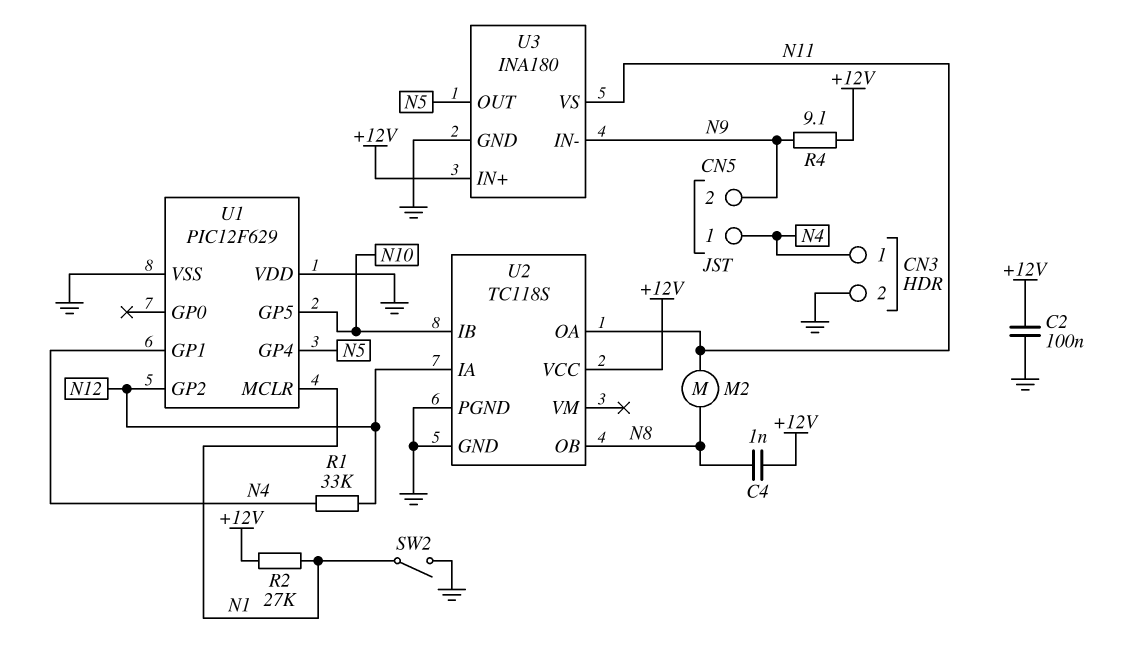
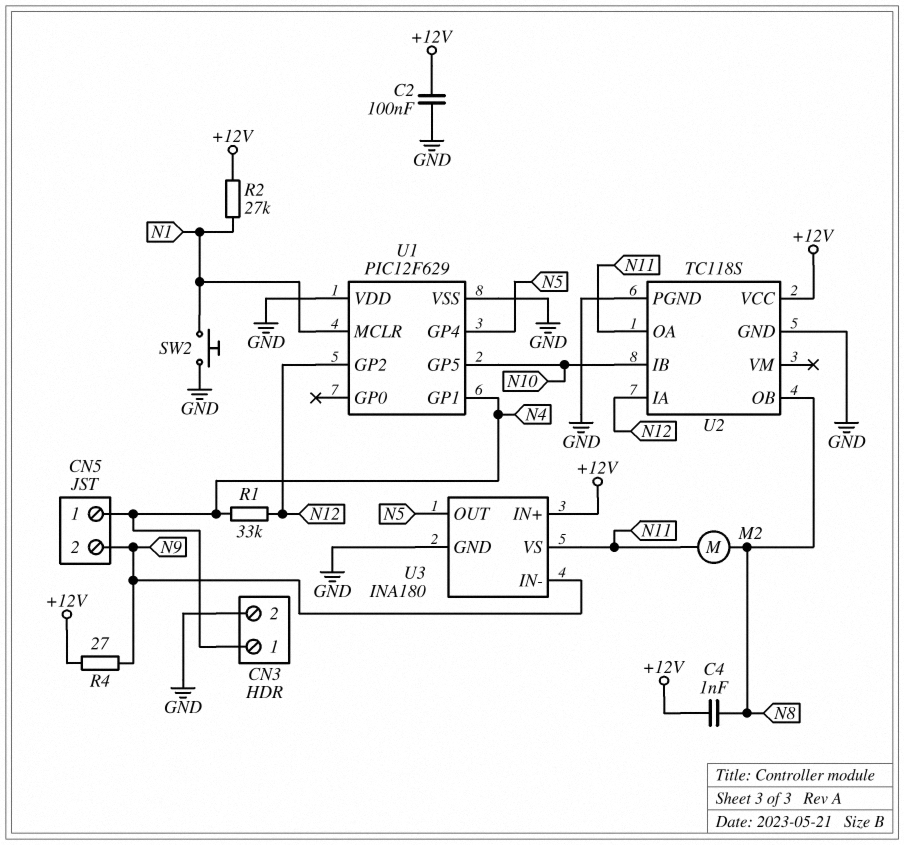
R4: 9.1 (+12V, N9) -> 27 (+12V, N9)
SW2: switch (GND, N1) -> button (GND, N1)

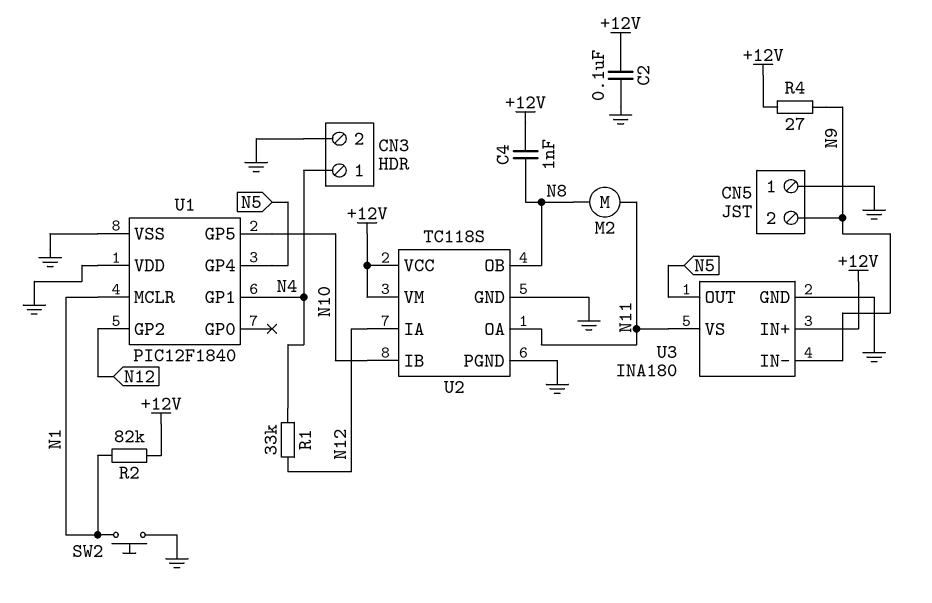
CN5 pin 1: N4 -> GND
R2: 27k (+12V, N1) -> 82k (+12V, N1)
U1: PIC12F629 -> PIC12F1840
U2 pin VM: none -> +12V

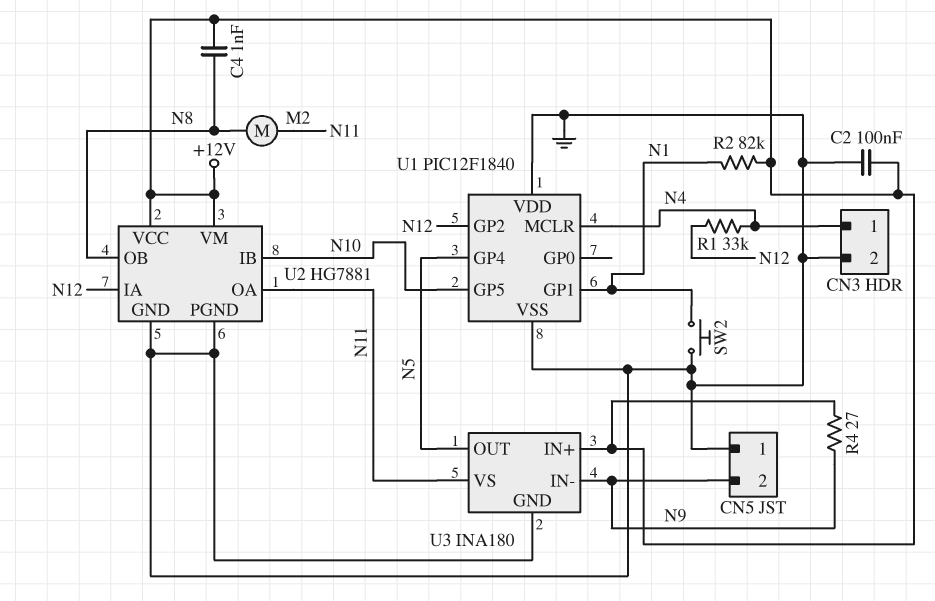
U1 pin GP1: N4 -> N1
U1 pin MCLR: N1 -> N4
U2: TC118S -> HG7881

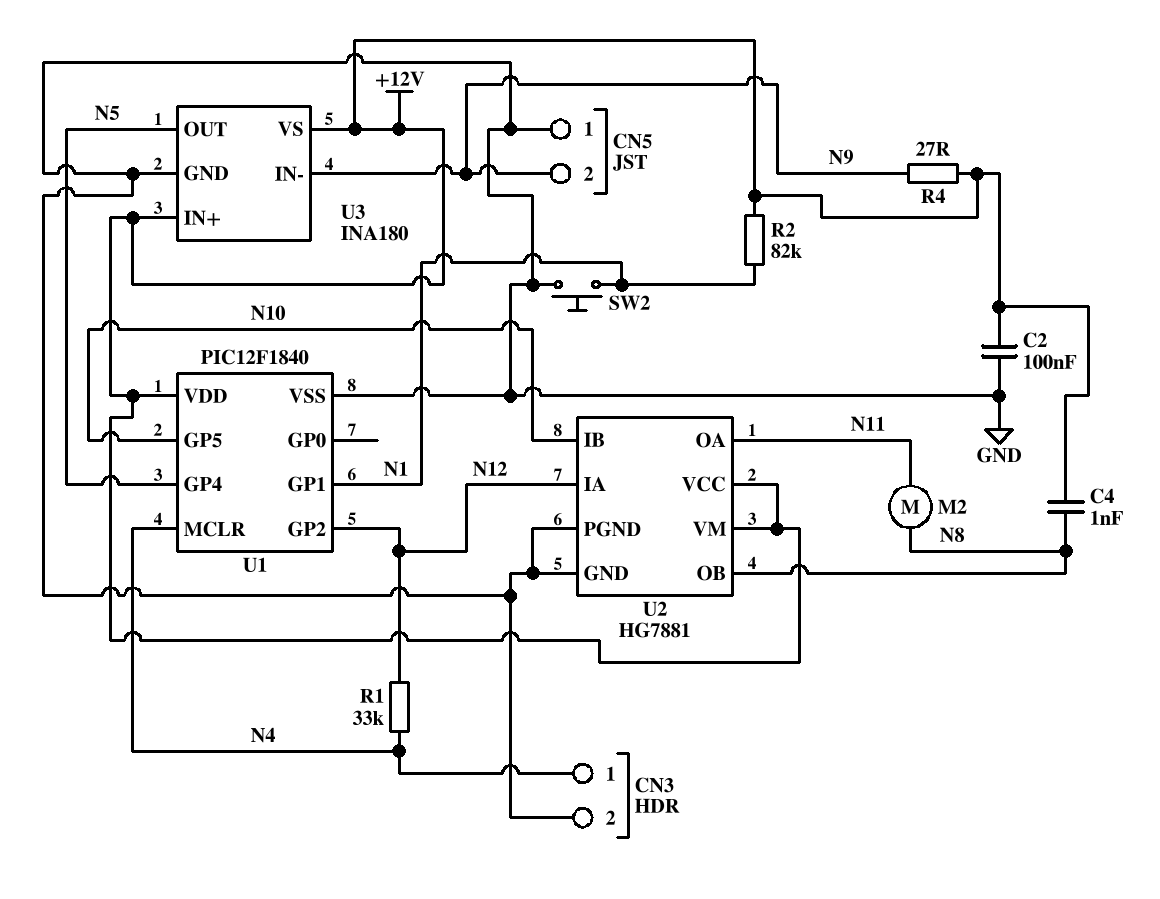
U1 pin VDD: GND -> +12V
U3 pin VS: N11 -> +12V

